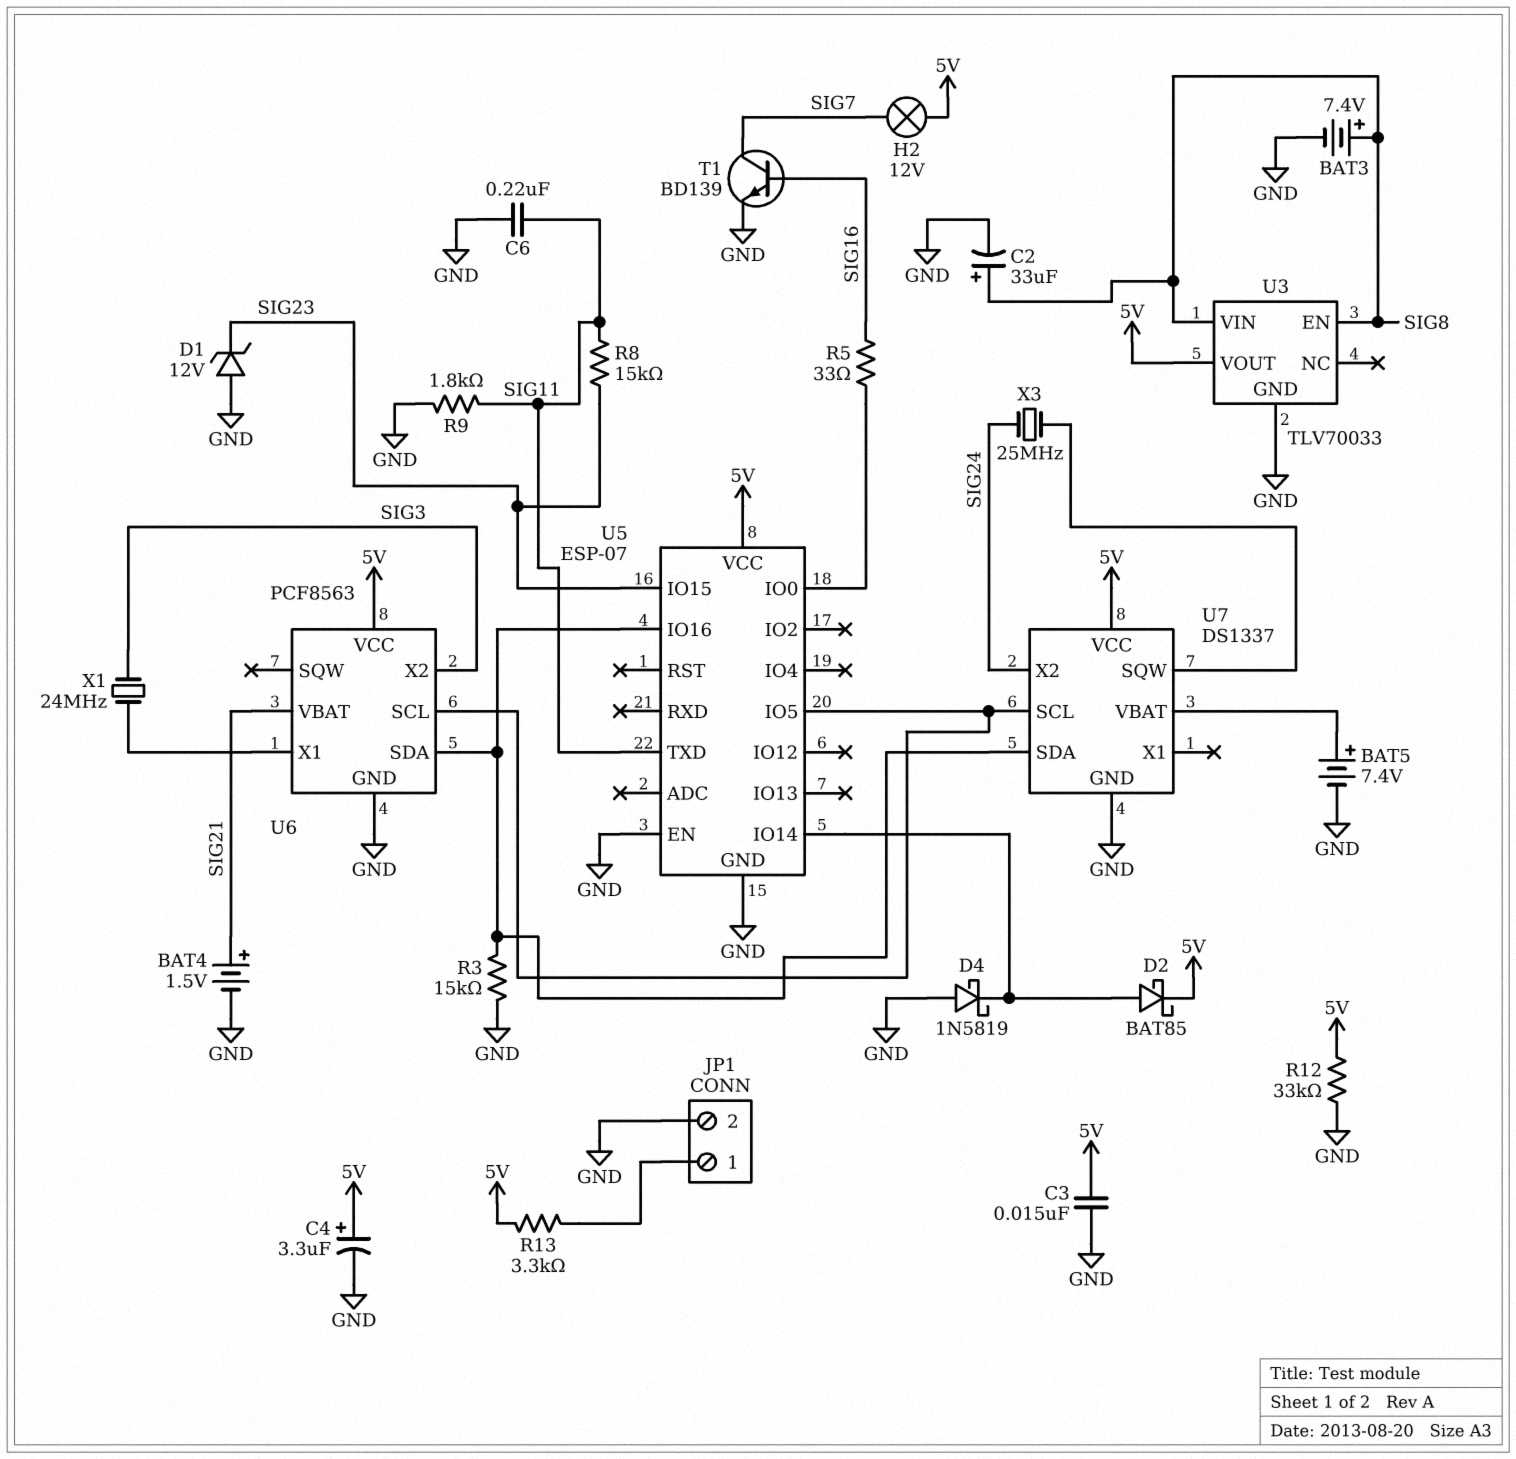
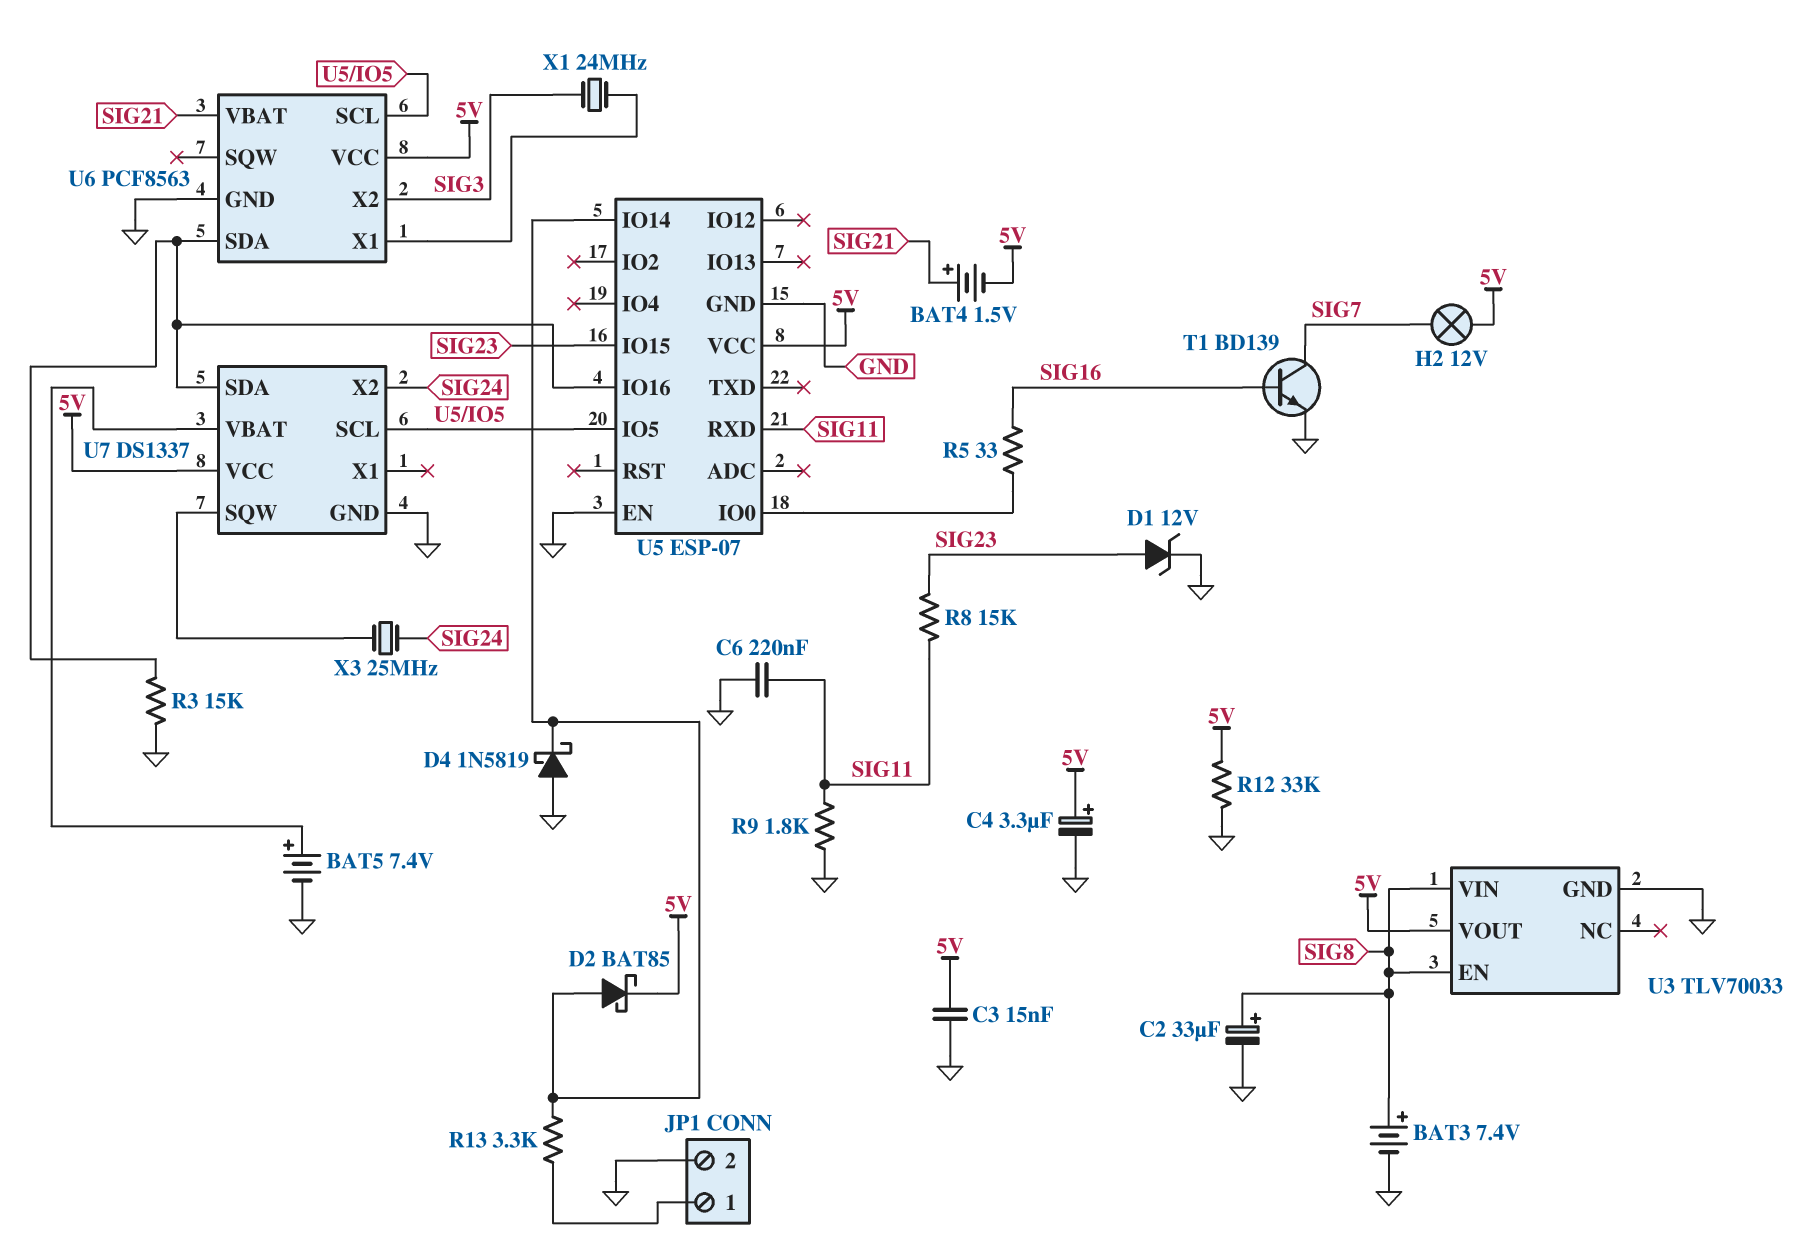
BAT4: 1.5V (plus SIG21, minus GND) -> 1.5V (plus SIG21, minus 5V)
D1: zener 12V (A GND, K SIG23) -> zener 12V (A SIG23, K GND)
R13: 3.3k (5V, JP1/1) -> 3.3k (JP1/1, U5/IO14)
U5 pin RXD: none -> SIG11
U5 pin TXD: SIG11 -> none

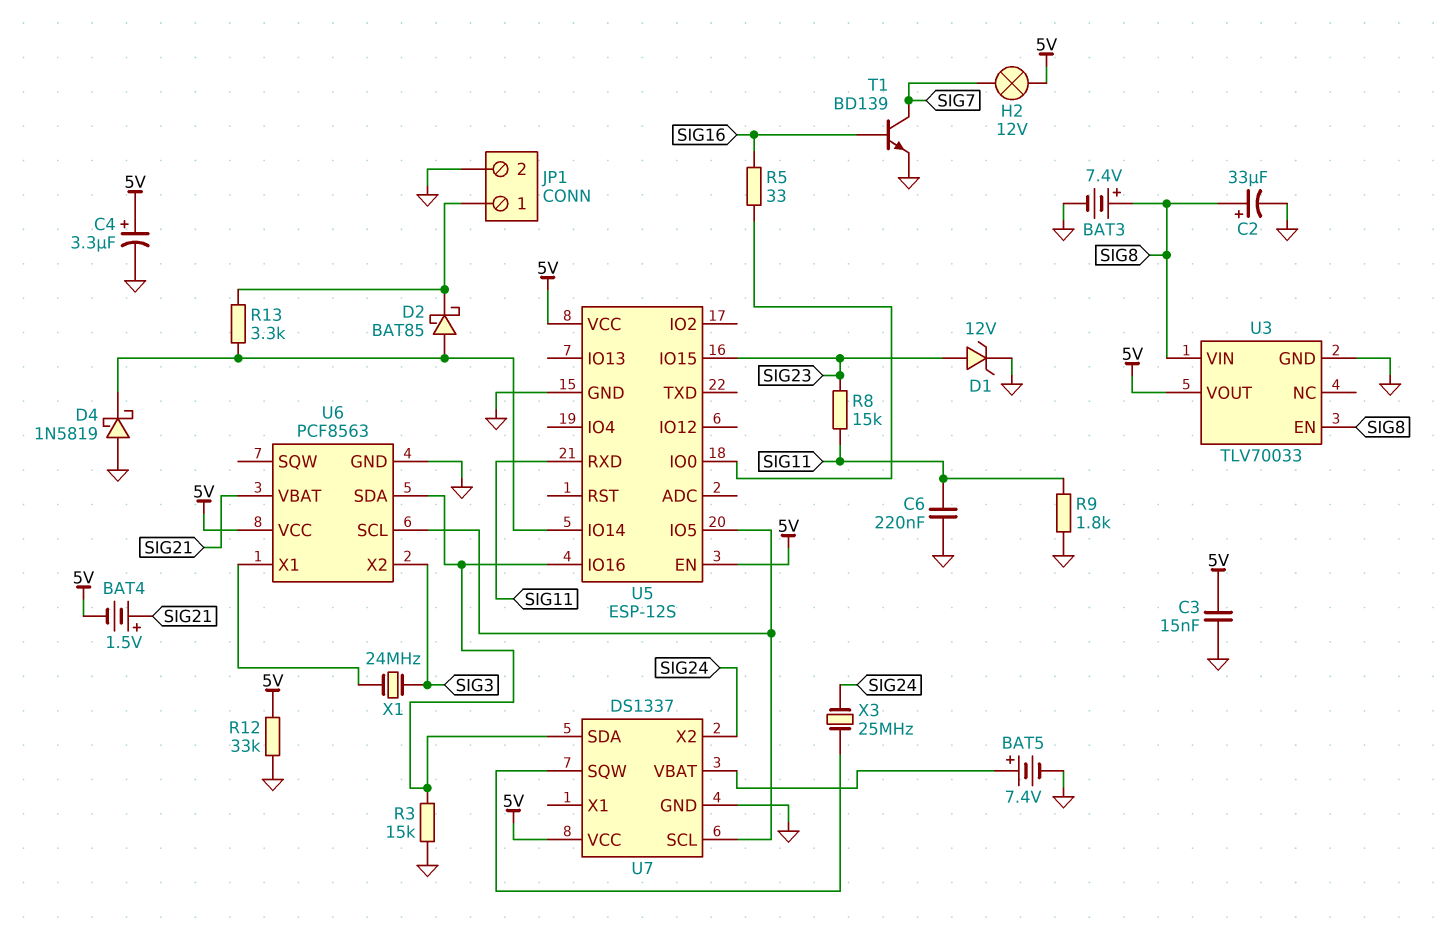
D2: schottky BAT85 (A U5/IO14, K 5V) -> schottky BAT85 (A U5/IO14, K JP1/1)
U5: ESP-07 -> ESP-12S
U5 pin EN: GND -> 5V

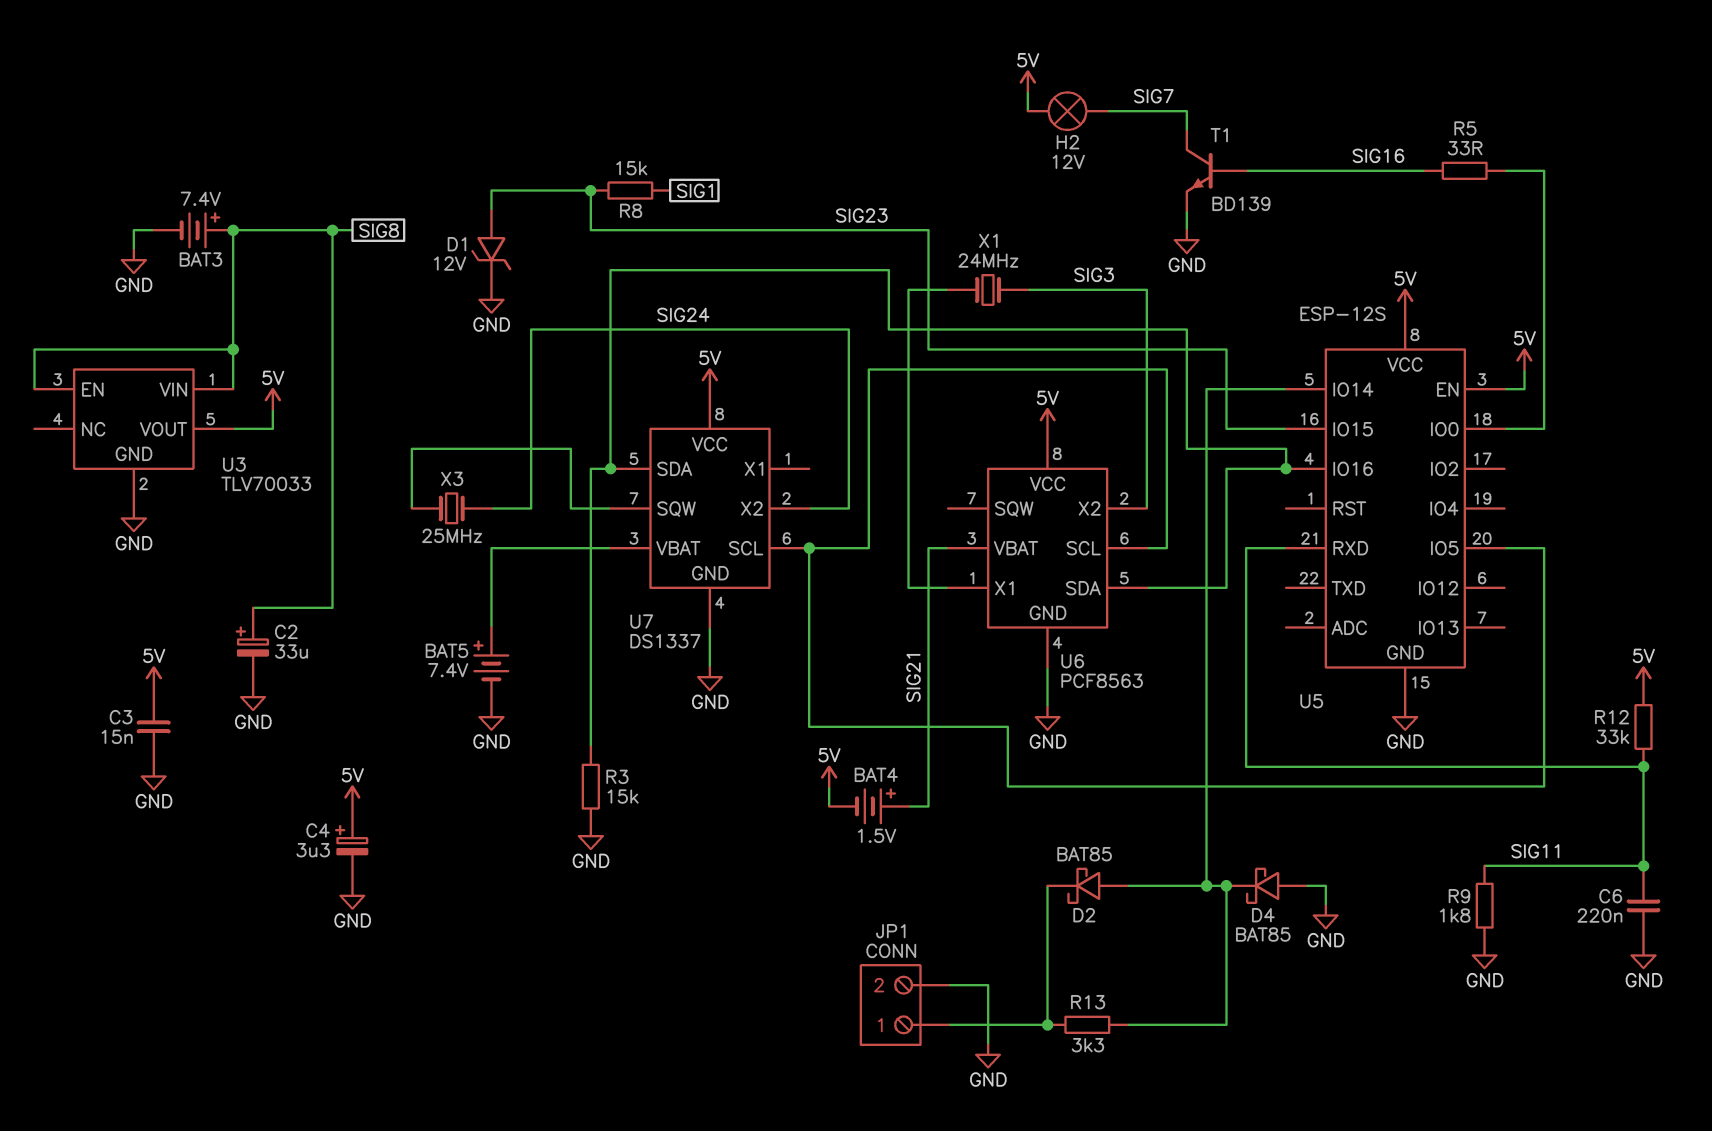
D4: schottky 1N5819 (A GND, K U5/IO14) -> schottky BAT85 (A GND, K U5/IO14)
R8: 15k (SIG11, SIG23) -> 15k (SIG1, SIG23)
R12: 33k (5V, GND) -> 33k (5V, SIG11)

